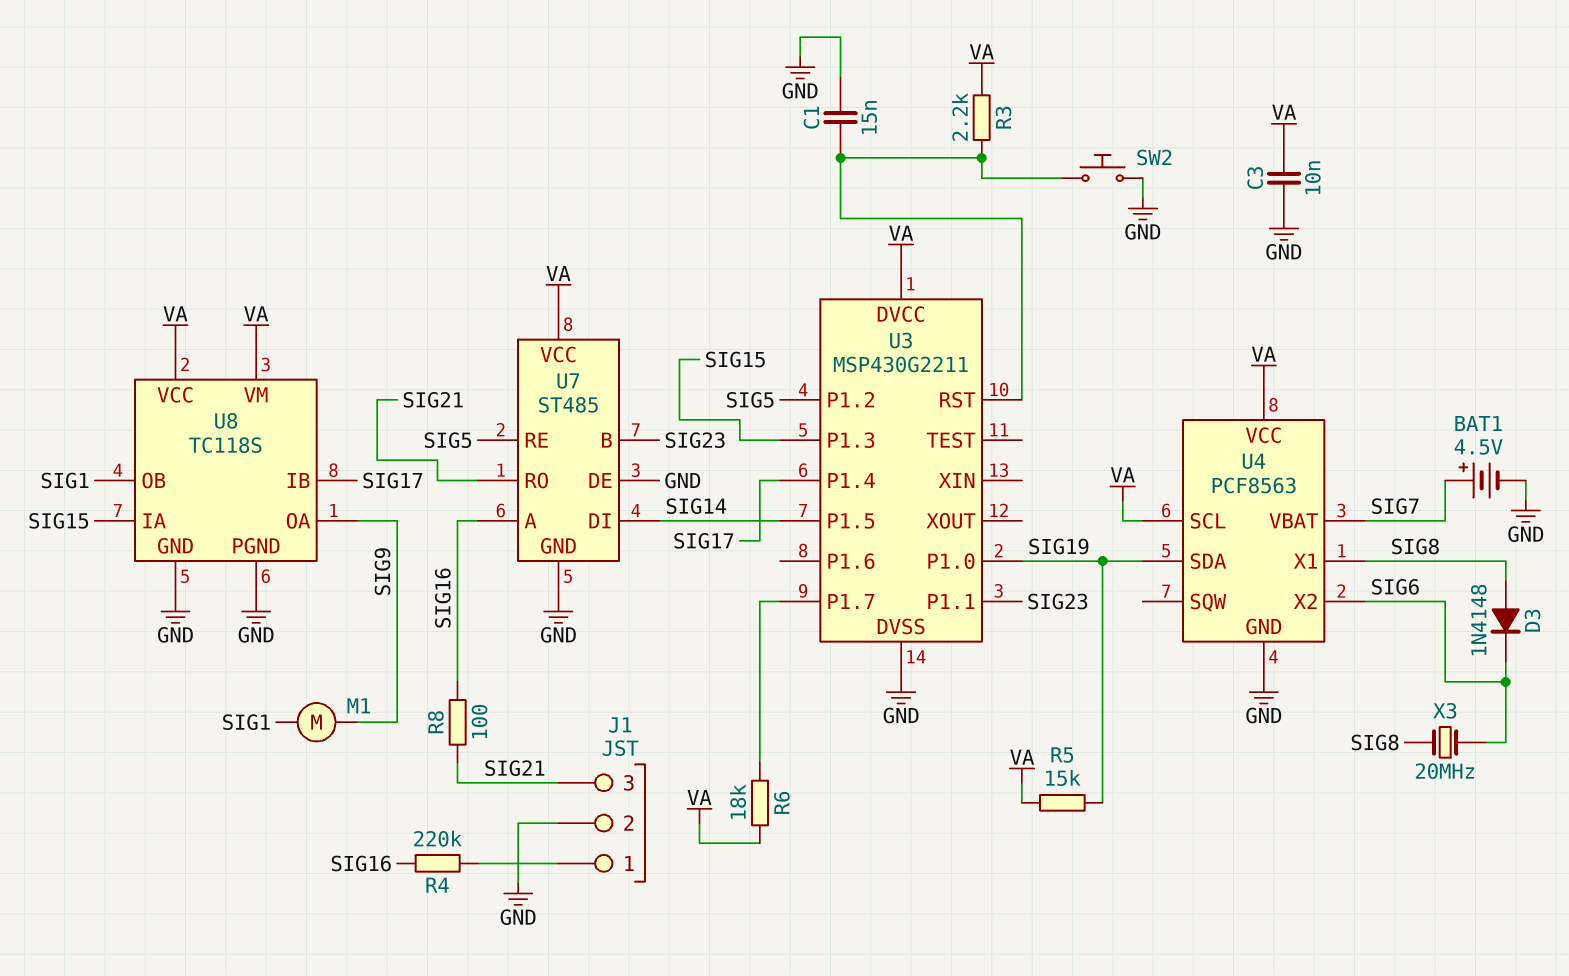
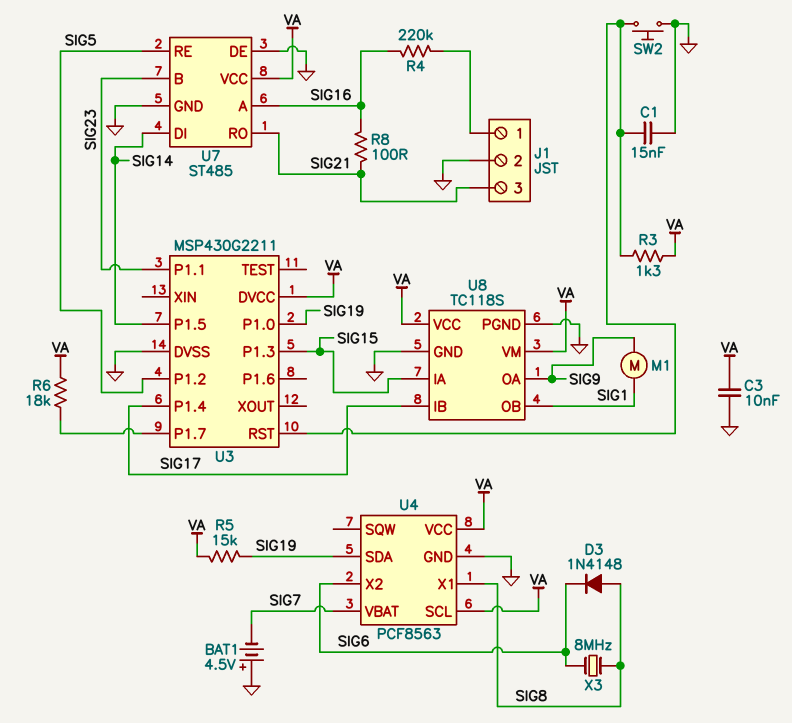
BAT1: 4.5V (plus SIG7, minus GND) -> 4.5V (plus GND, minus SIG7)
R3: 2.2k (U3/RST, VA) -> 1.3k (U3/RST, VA)
X3: 20MHz (SIG6, SIG8) -> 8MHz (SIG6, SIG8)

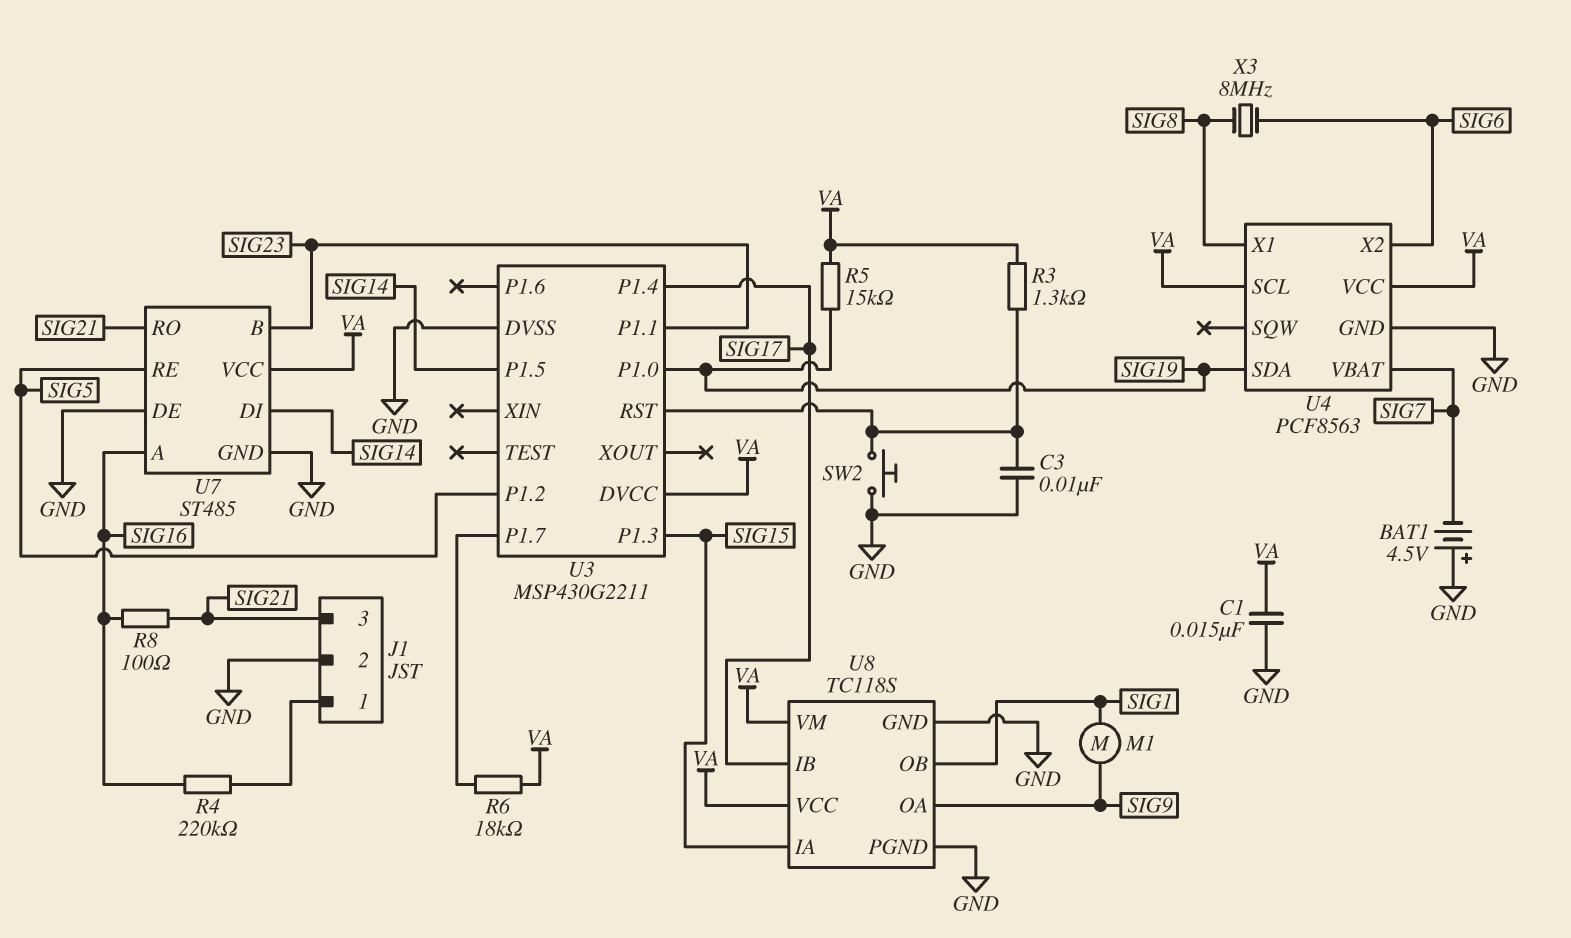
C1: 15nF (GND, U3/RST) -> 15nF (GND, VA)
C3: 10nF (GND, VA) -> 10nF (GND, U3/RST)
D3: diode 1N4148 (A SIG8, K SIG6) -> none

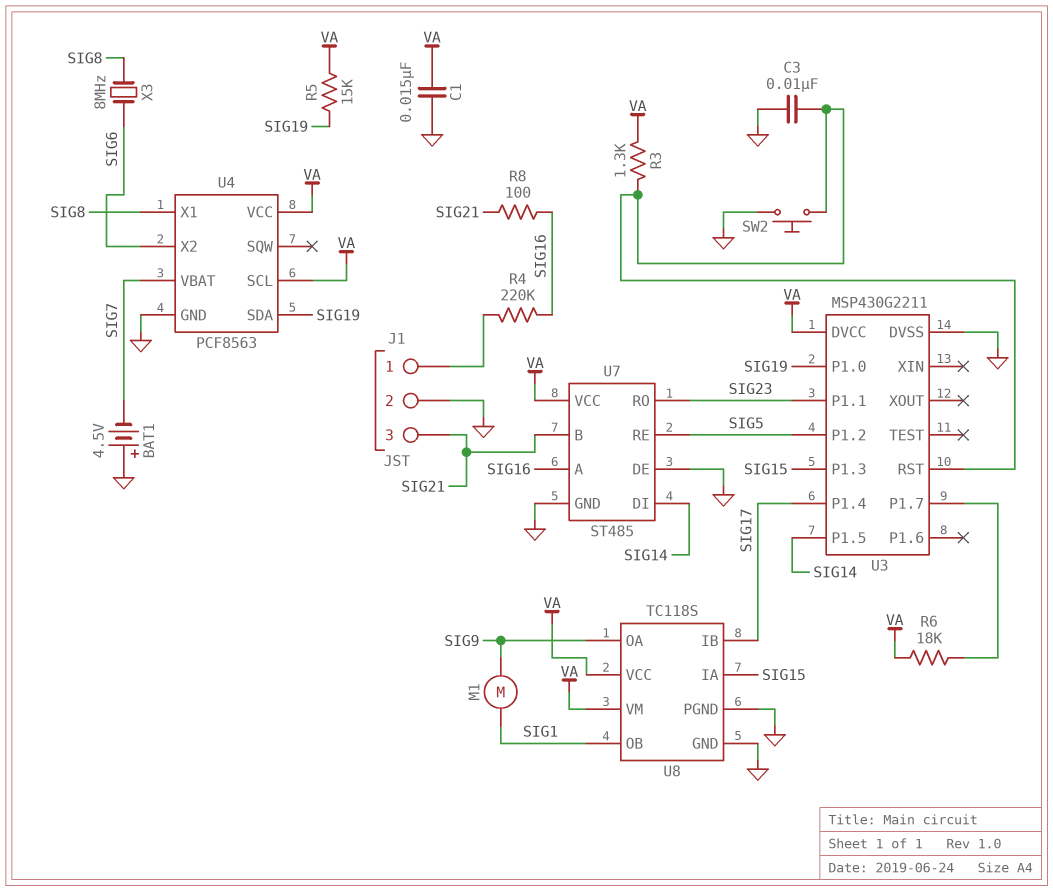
U7 pin B: SIG23 -> SIG21
U7 pin RO: SIG21 -> SIG23

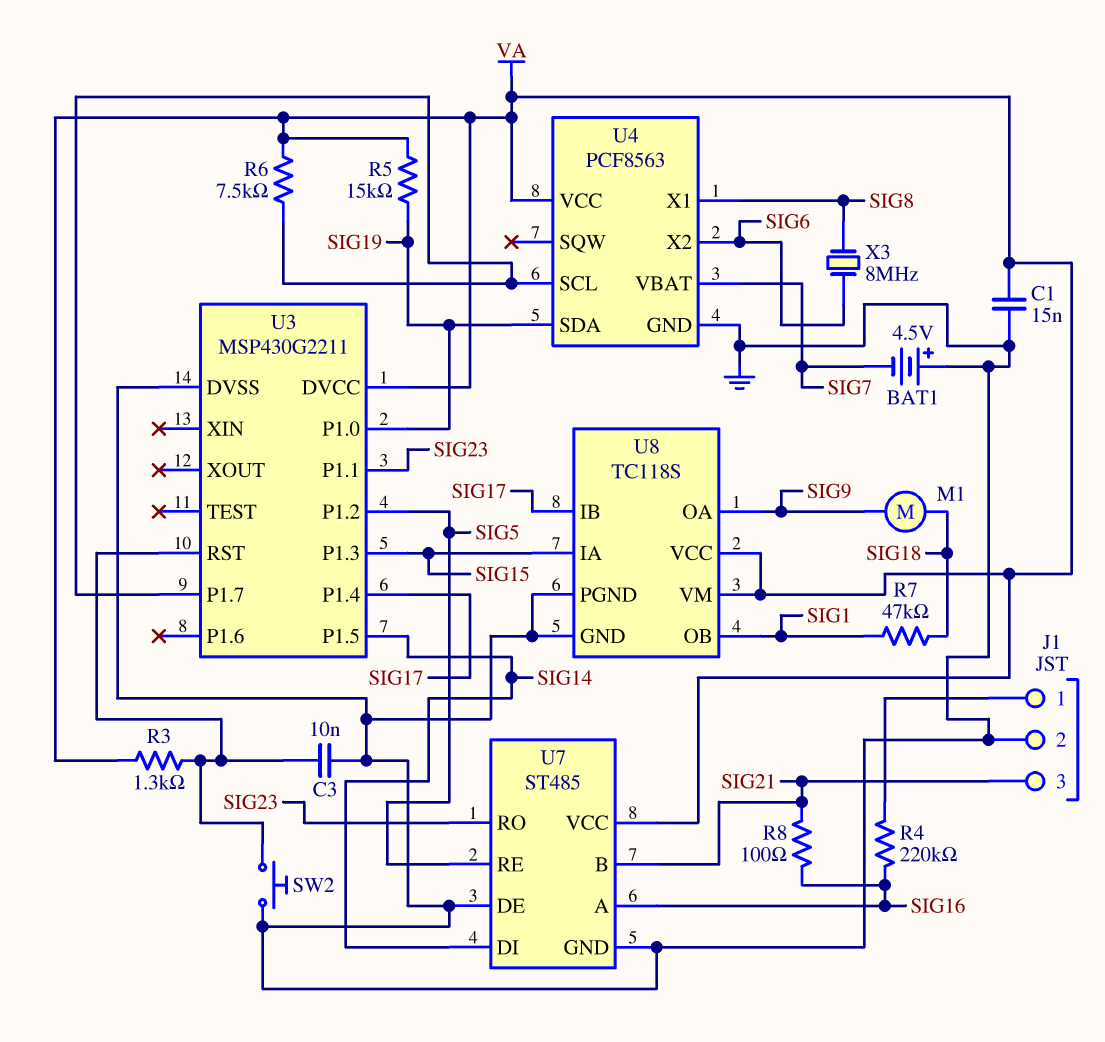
M1: motor (SIG1, SIG9) -> motor (SIG9, SIG18)
R6: 18k (U3/P1.7, VA) -> 7.5k (U3/P1.7, VA)
R7: none -> 47k (SIG1, SIG18)
U4 pin SCL: VA -> U3/P1.7

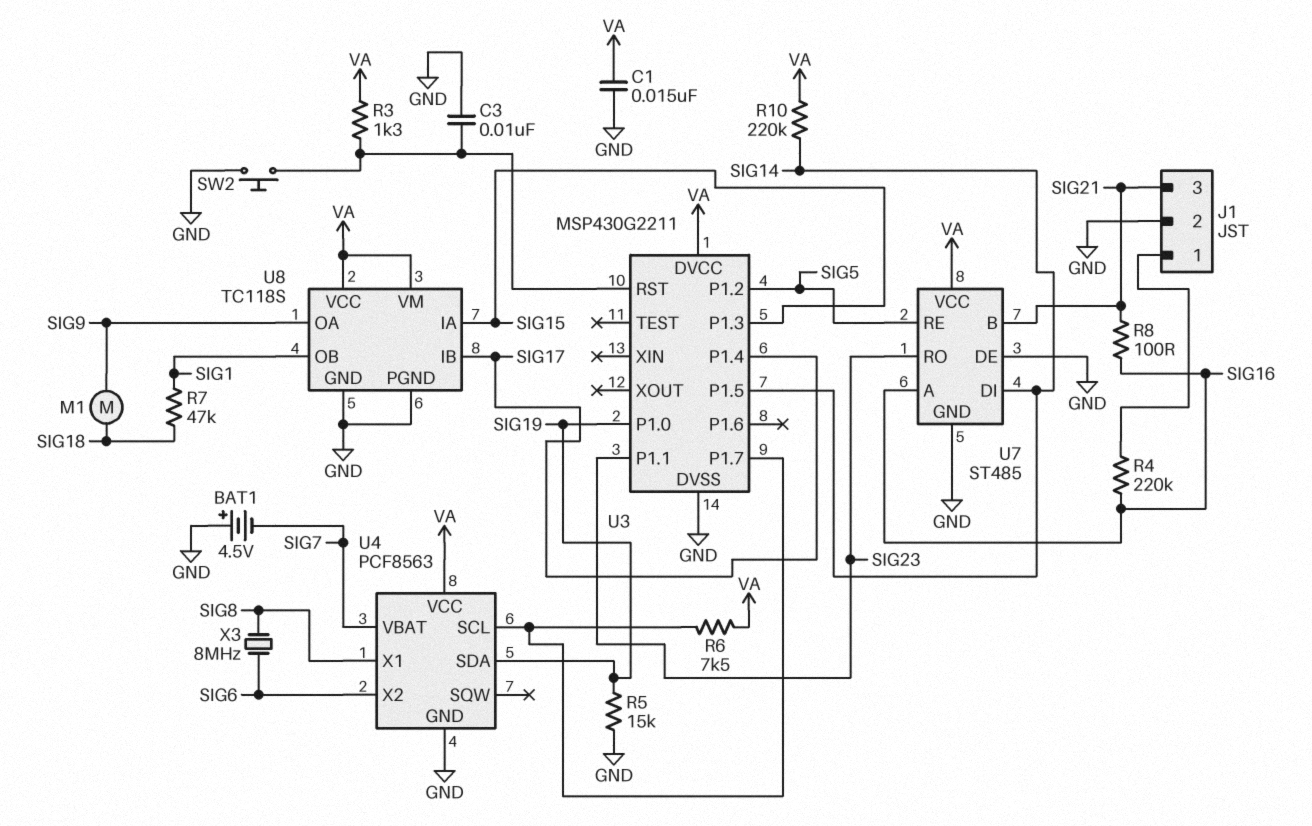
R5: 15k (SIG19, VA) -> 15k (GND, SIG19)
R10: none -> 220k (SIG14, VA)

